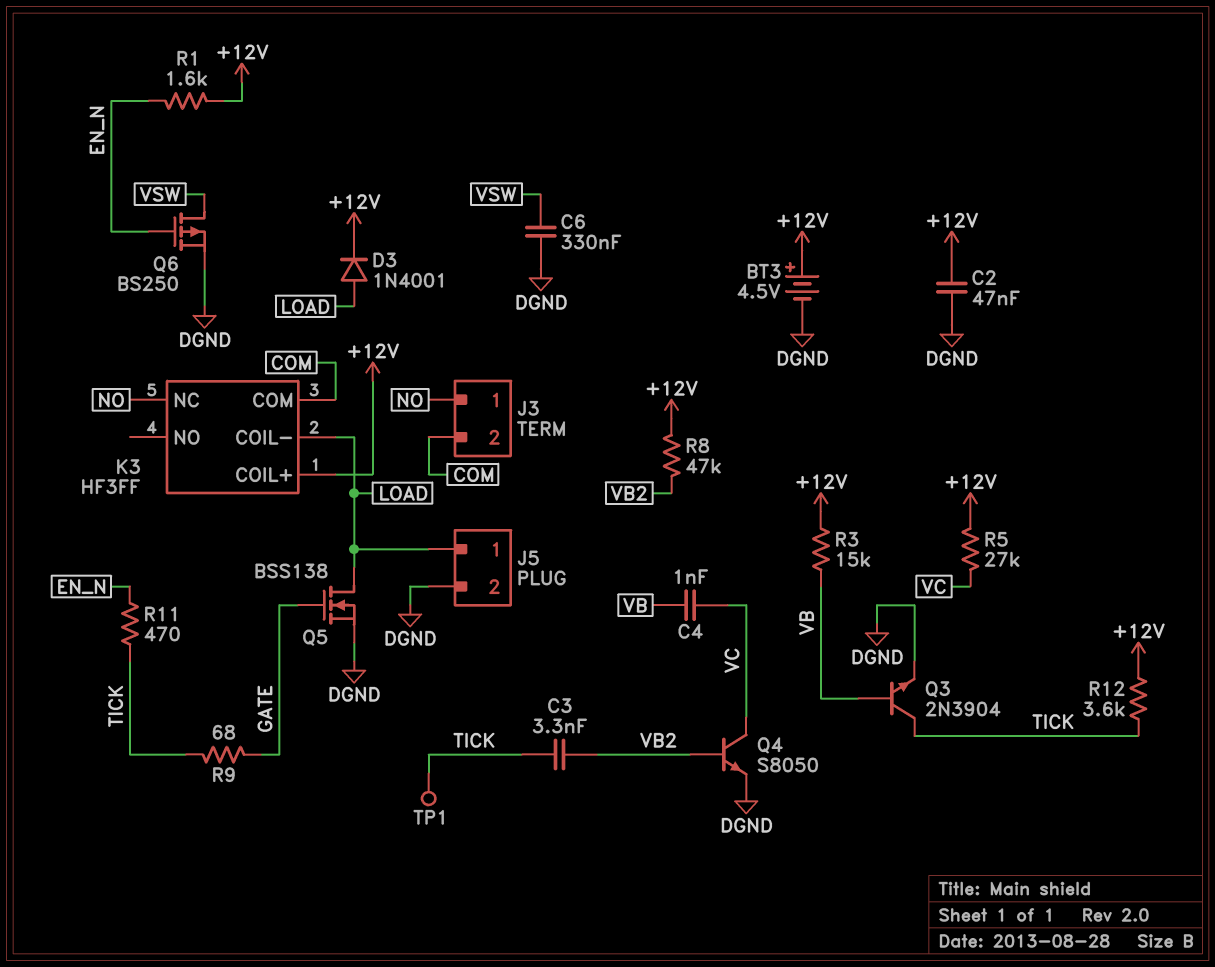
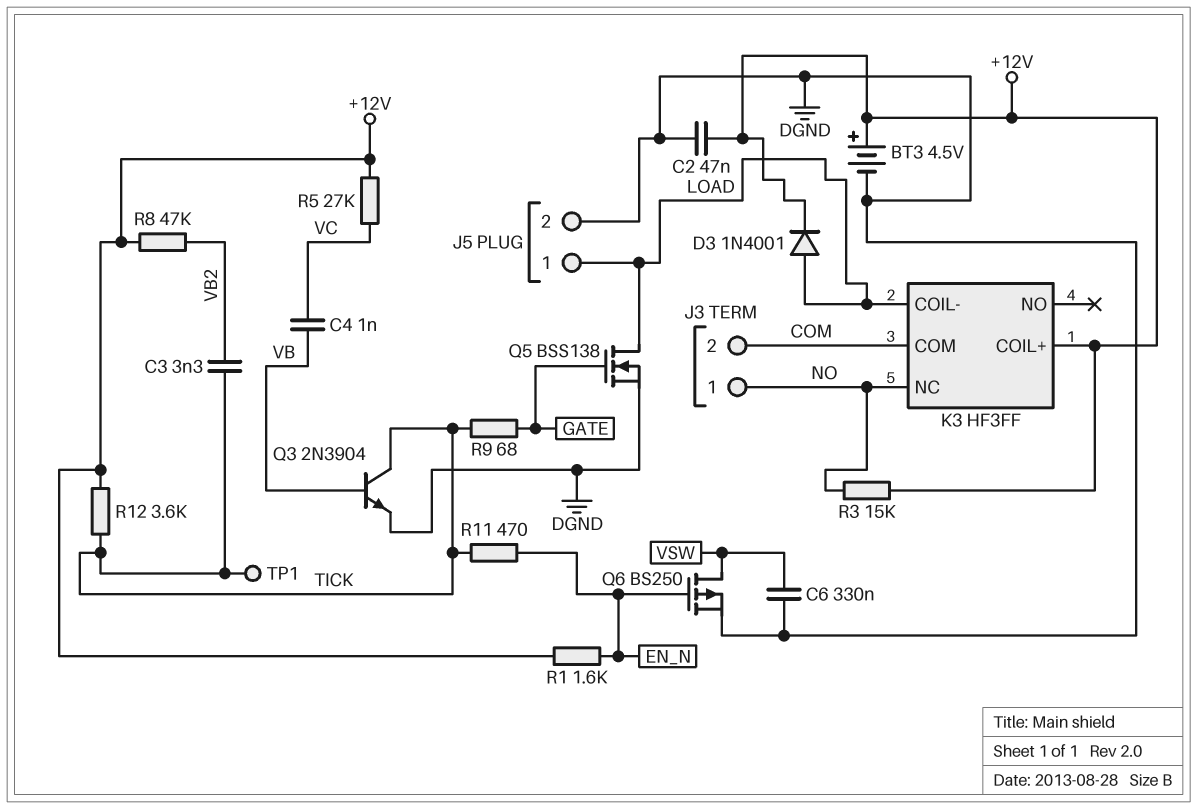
Q4: NPN S8050 (B VB2, C VC, E DGND) -> none
R3: 15k (+12V, VB) -> 15k (+12V, NO)

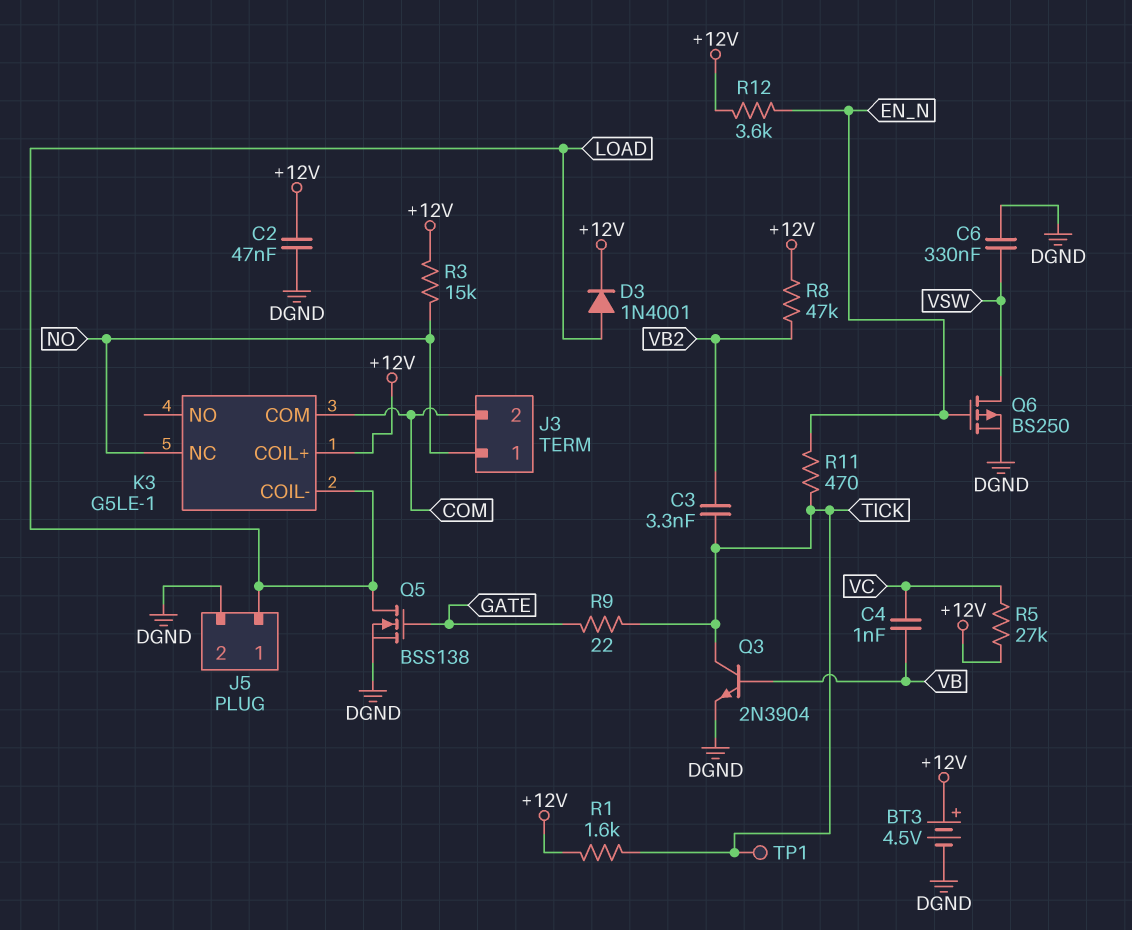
K3: HF3FF -> G5LE-1
R1: 1.6k (+12V, EN_N) -> 1.6k (+12V, TICK)
R9: 68 (GATE, TICK) -> 22 (GATE, TICK)
R12: 3.6k (+12V, TICK) -> 3.6k (+12V, EN_N)

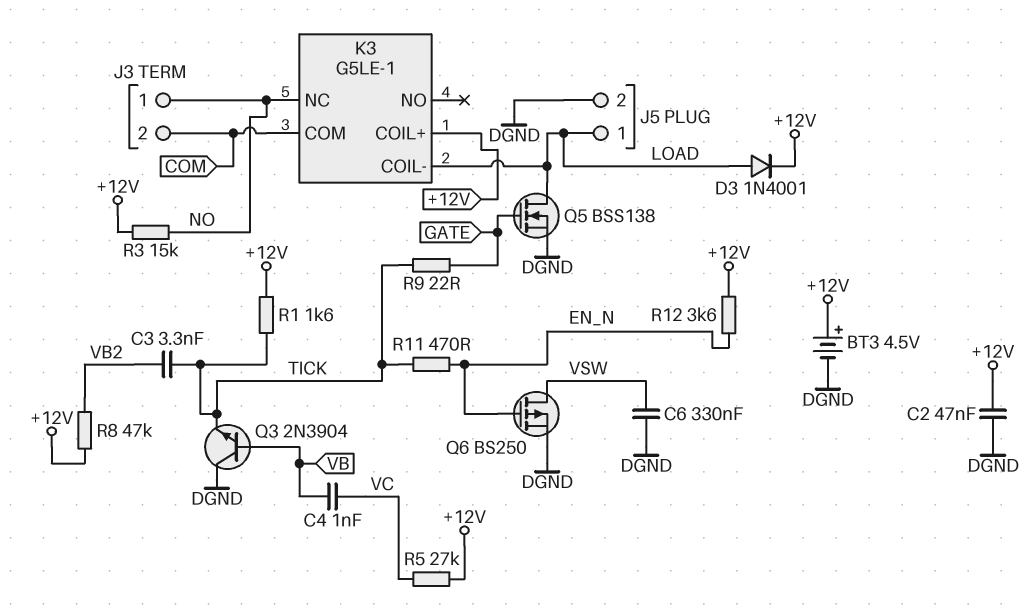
Q3: NPN 2N3904 (B VB, C TICK, E DGND) -> NPN 2N3904 (B VB, C DGND, E TICK)
TP1: test point (TICK) -> none

